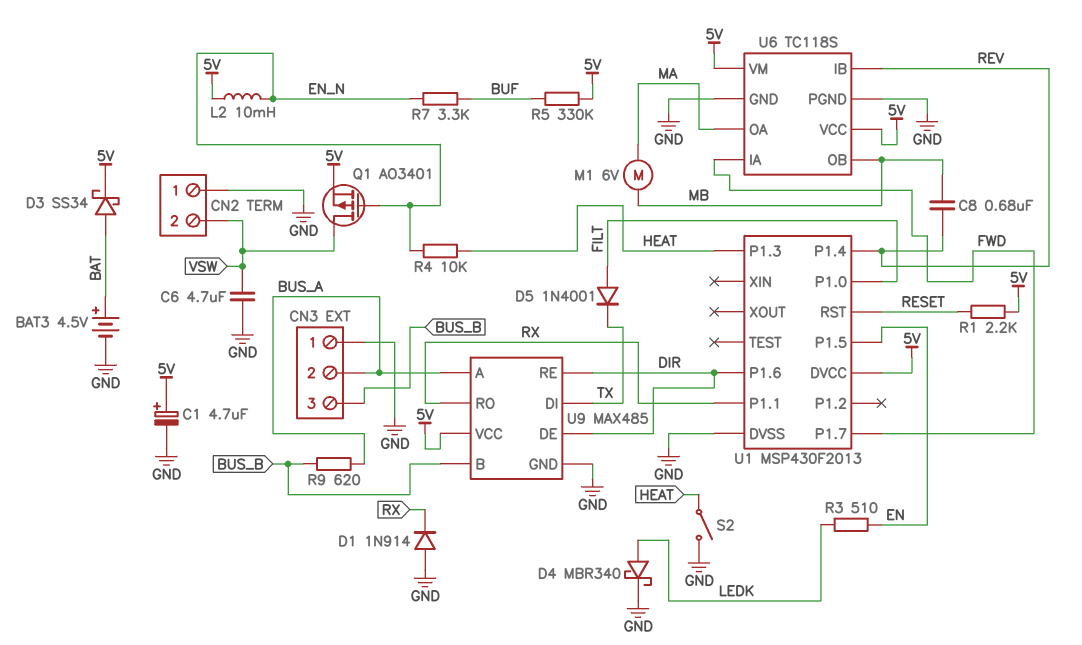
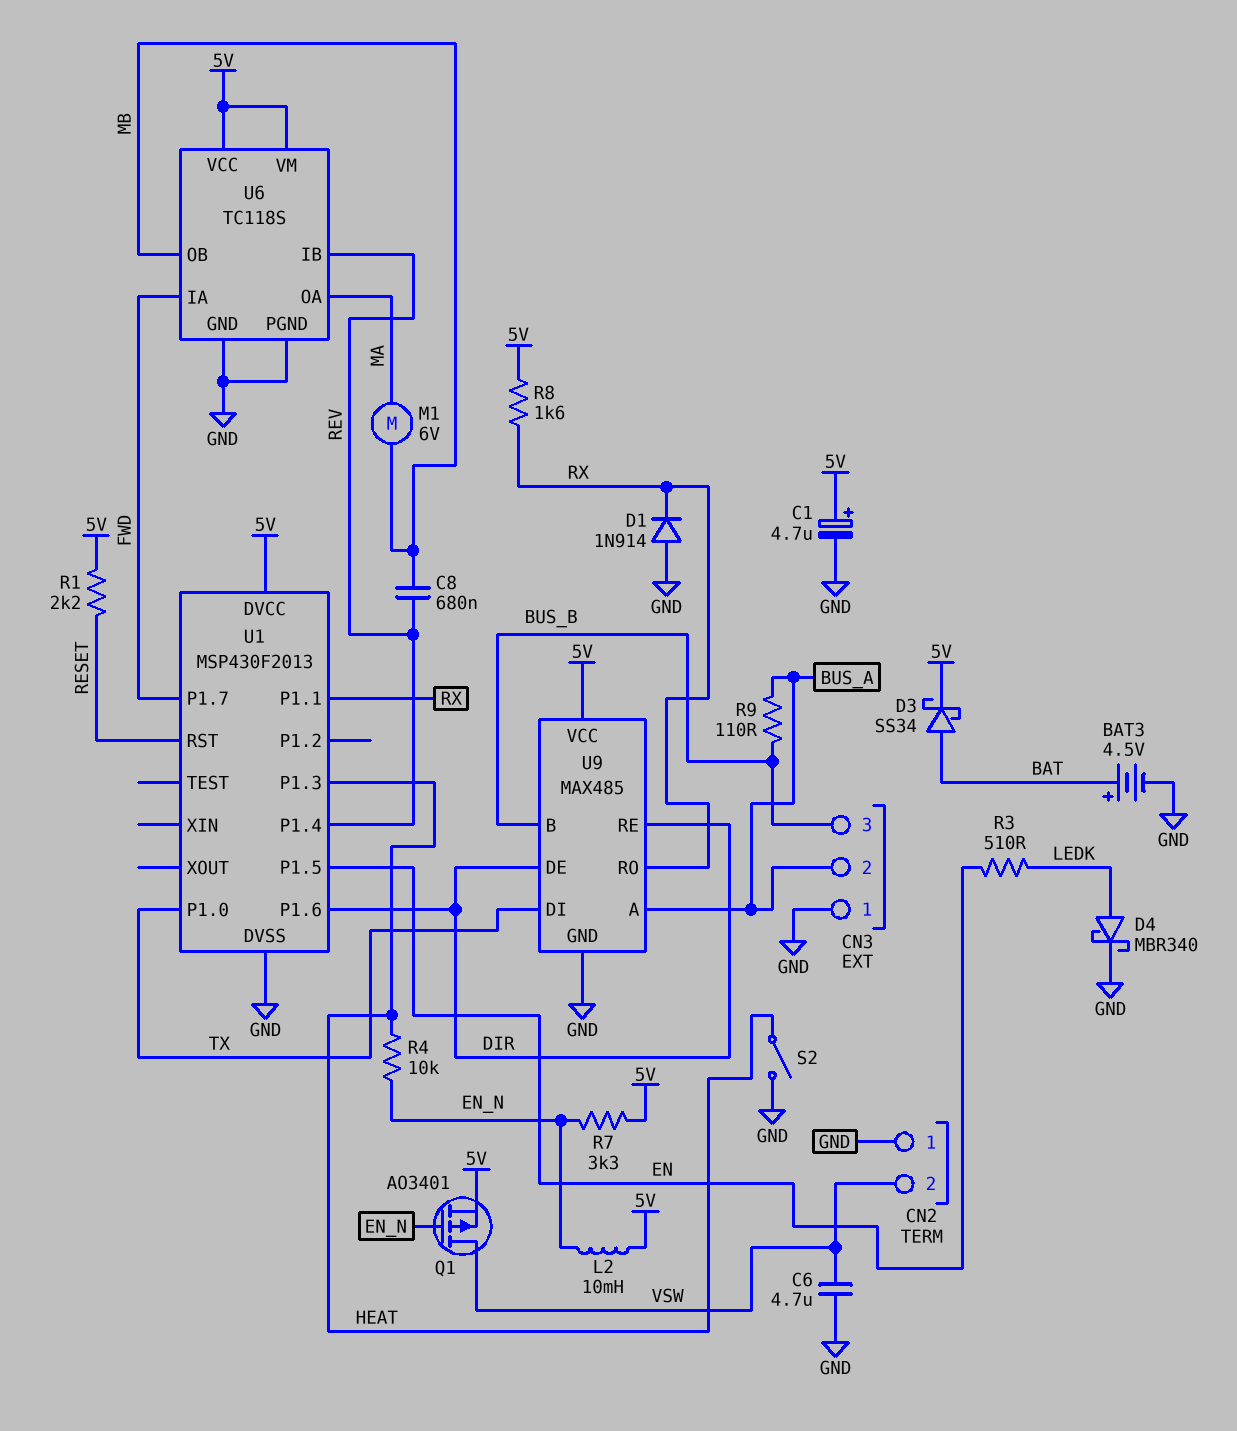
D5: diode 1N4001 (A FILT, K TX) -> none
R5: 330k (5V, BUF) -> none
R7: 3.3k (BUF, EN_N) -> 3.3k (5V, EN_N)
R8: none -> 1.6k (5V, RX)
R9: 620 (BUS_A, BUS_B) -> 110 (BUS_A, BUS_B)
U1 pin P1.0: FILT -> TX

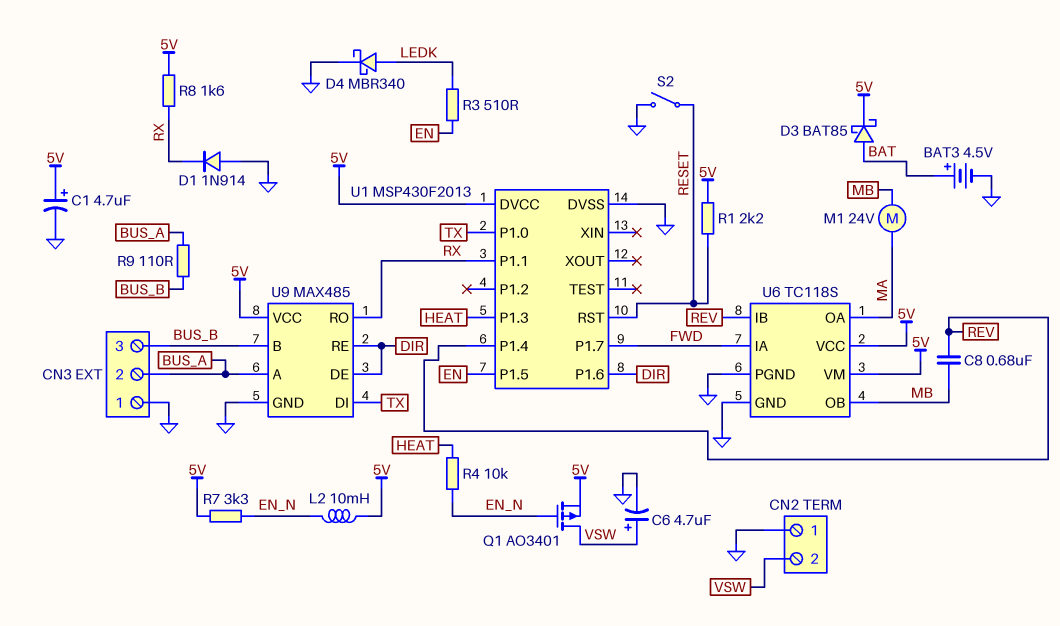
C6: 4.7uF (GND, VSW) -> 4.7uF (plus VSW, minus GND)
D3: schottky SS34 (A BAT, K 5V) -> schottky BAT85 (A BAT, K 5V)
M1: motor 6V (MA, MB) -> motor 24V (MA, MB)
S2: switch (GND, HEAT) -> switch (GND, RESET)

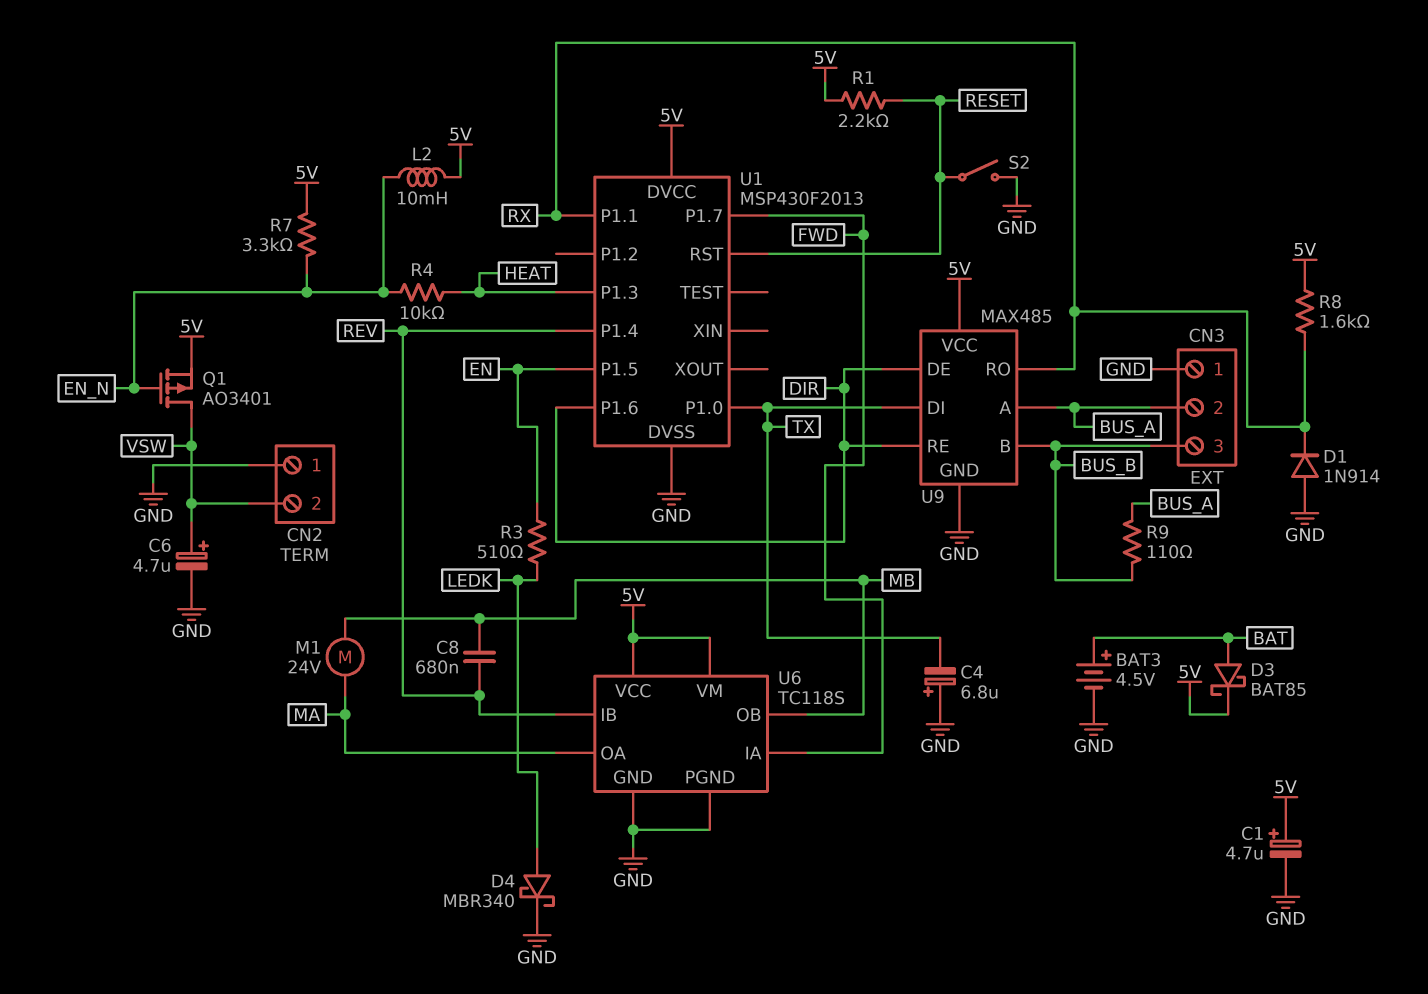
C4: none -> 6.8uF (plus GND, minus TX)

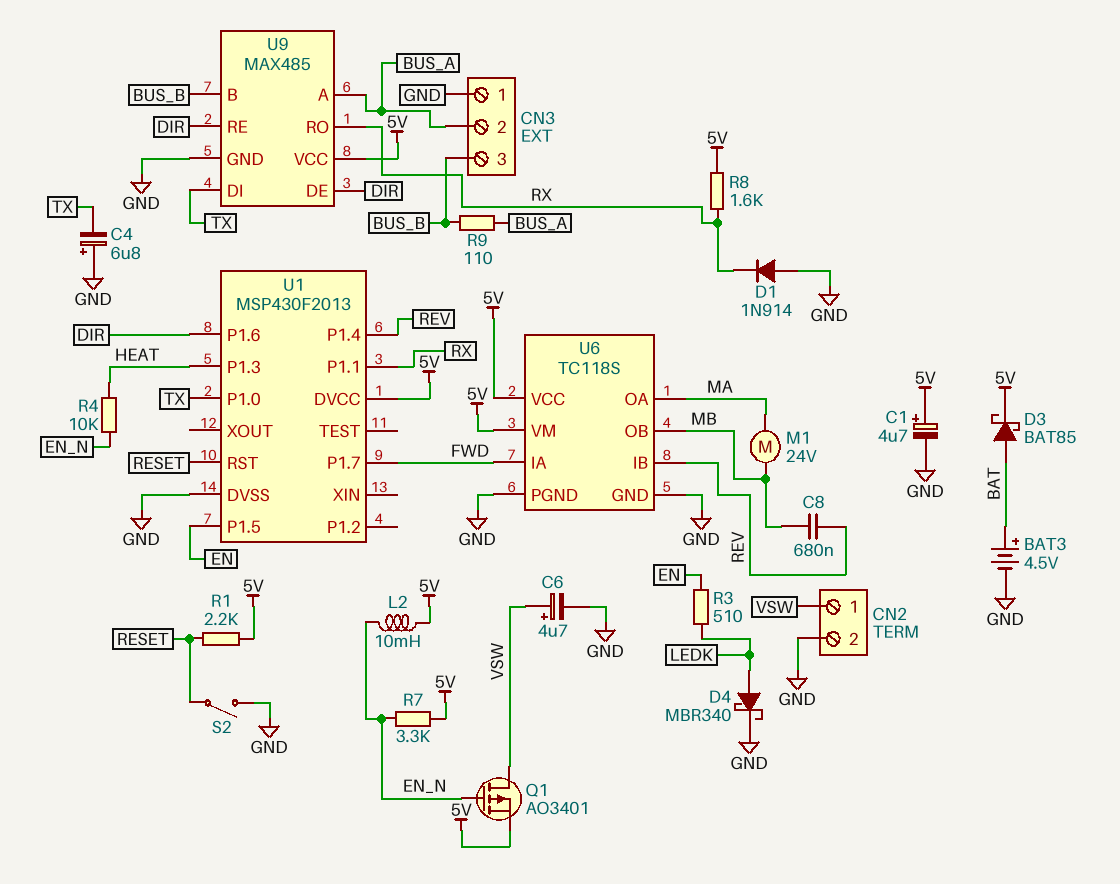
CN2 pin 1: GND -> VSW
CN2 pin 2: VSW -> GND

